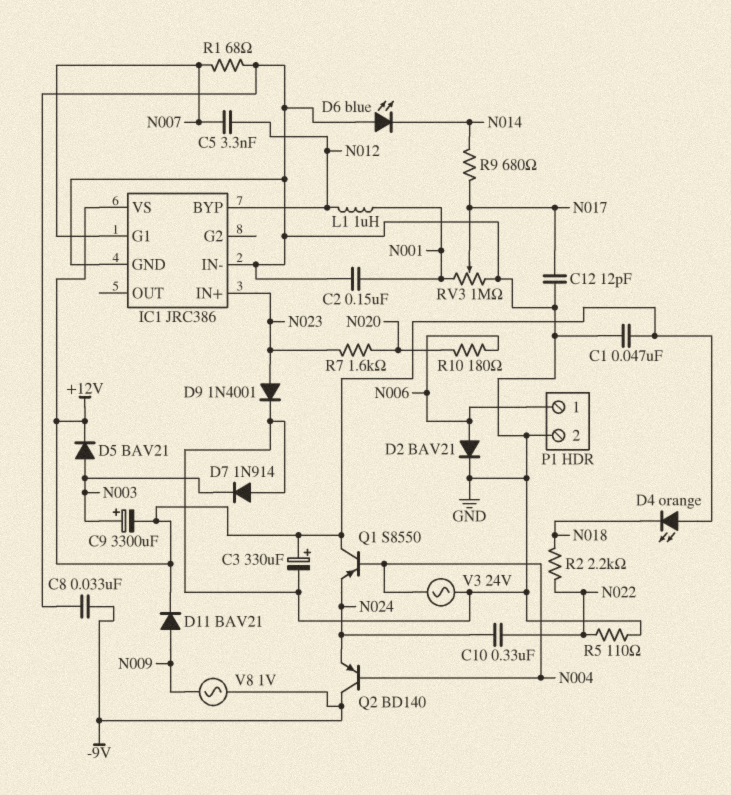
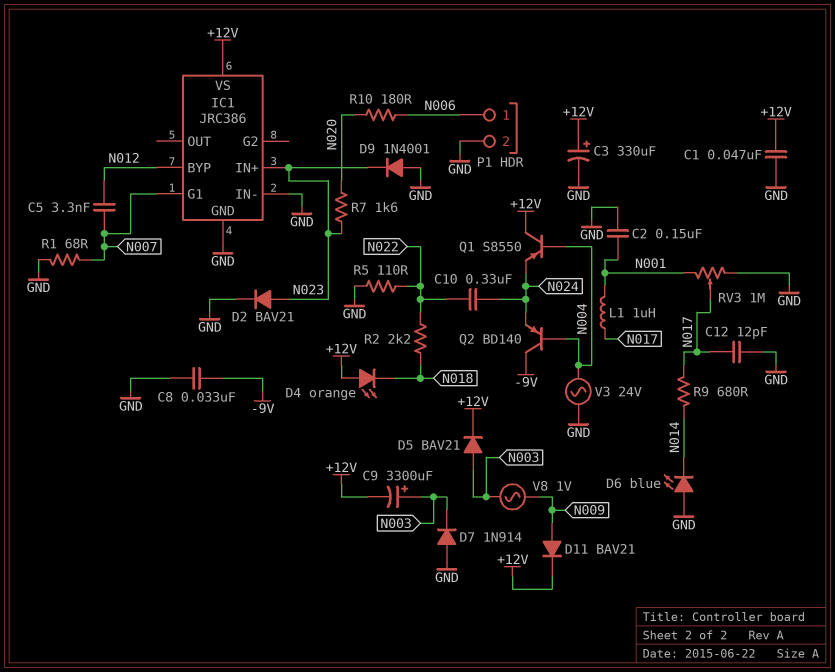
D2: diode BAV21 (A N006, K GND) -> diode BAV21 (A N023, K GND)
D9: diode 1N4001 (A N023, K GND) -> diode 1N4001 (A GND, K N023)
L1: 1uH (N001, N012) -> 1uH (N001, N017)
V8: AC 1V (-9V, N009) -> AC 1V (N003, N009)

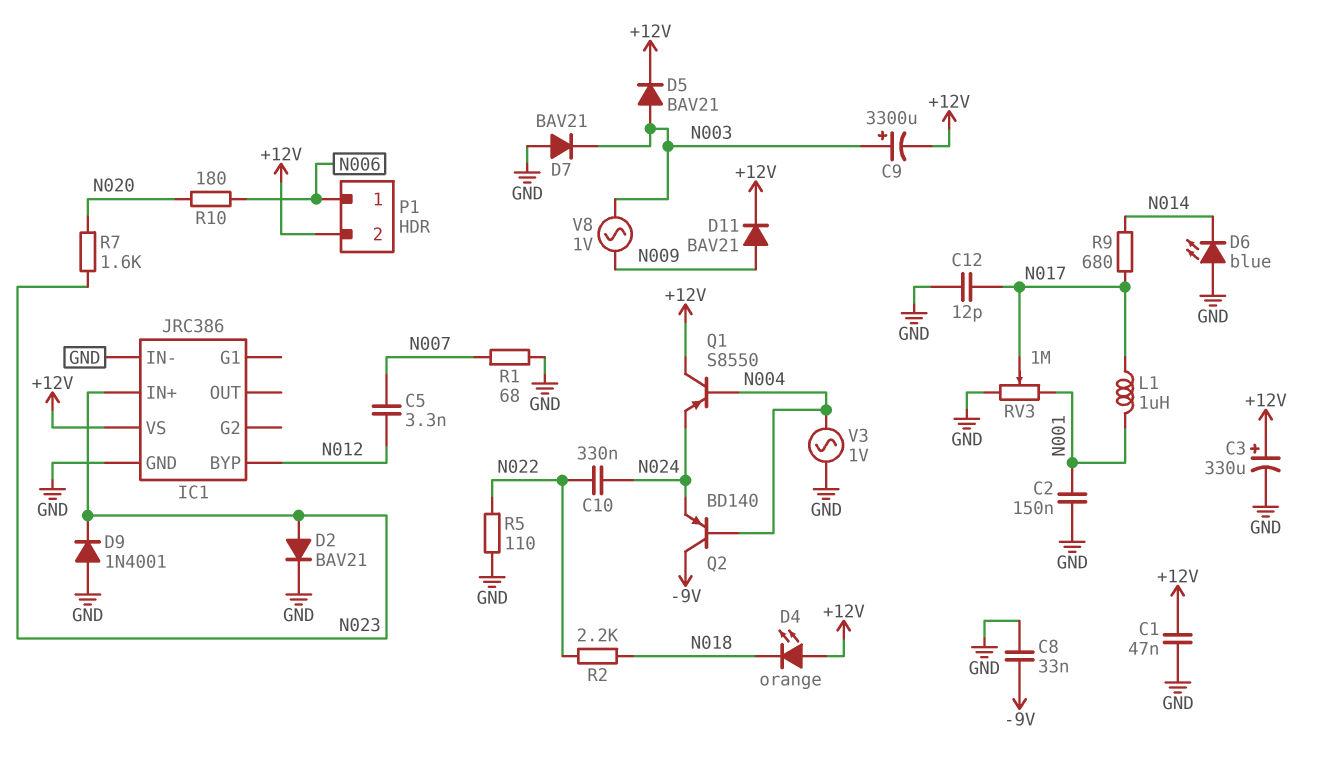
D7: diode 1N914 (A GND, K N003) -> diode BAV21 (A GND, K N003)
IC1 pin G1: N007 -> none
P1 pin 2: GND -> +12V
V3: AC 24V (GND, N004) -> AC 1V (GND, N004)

